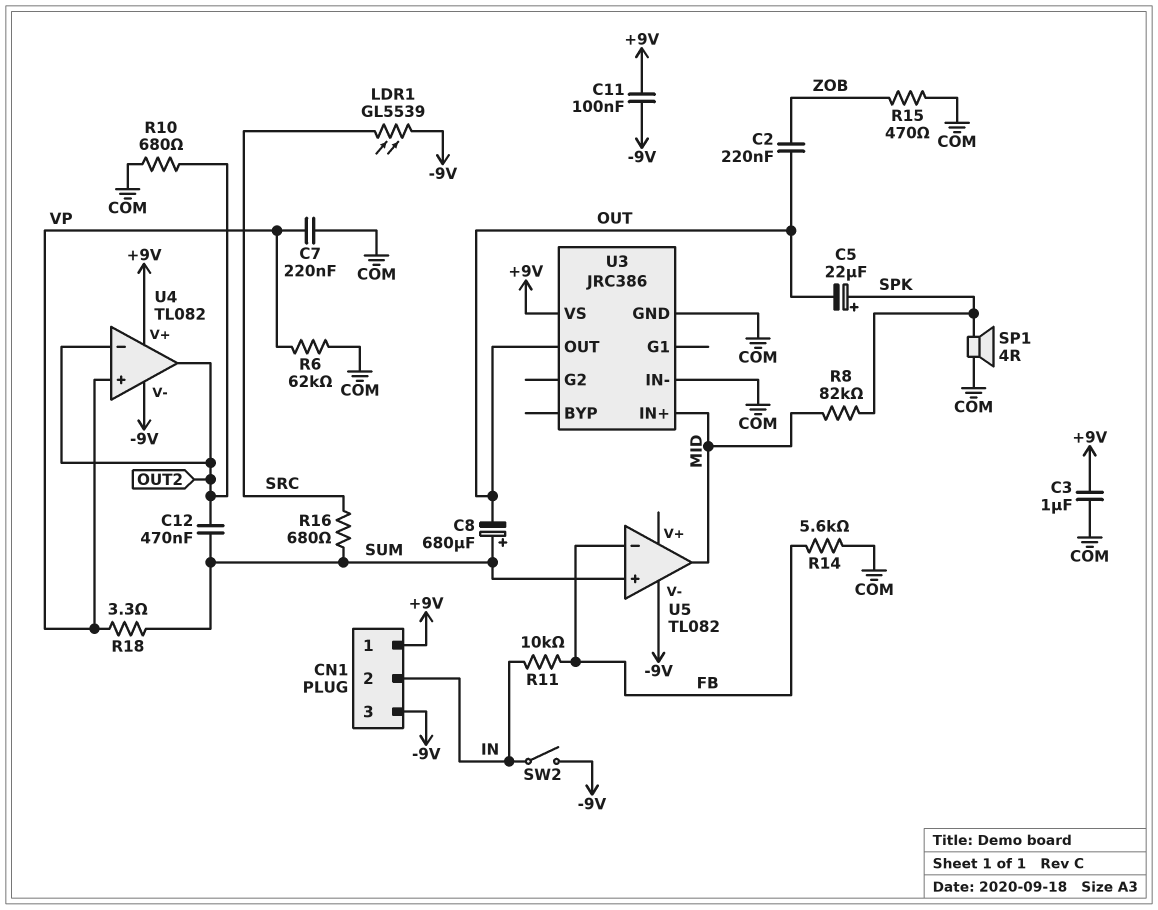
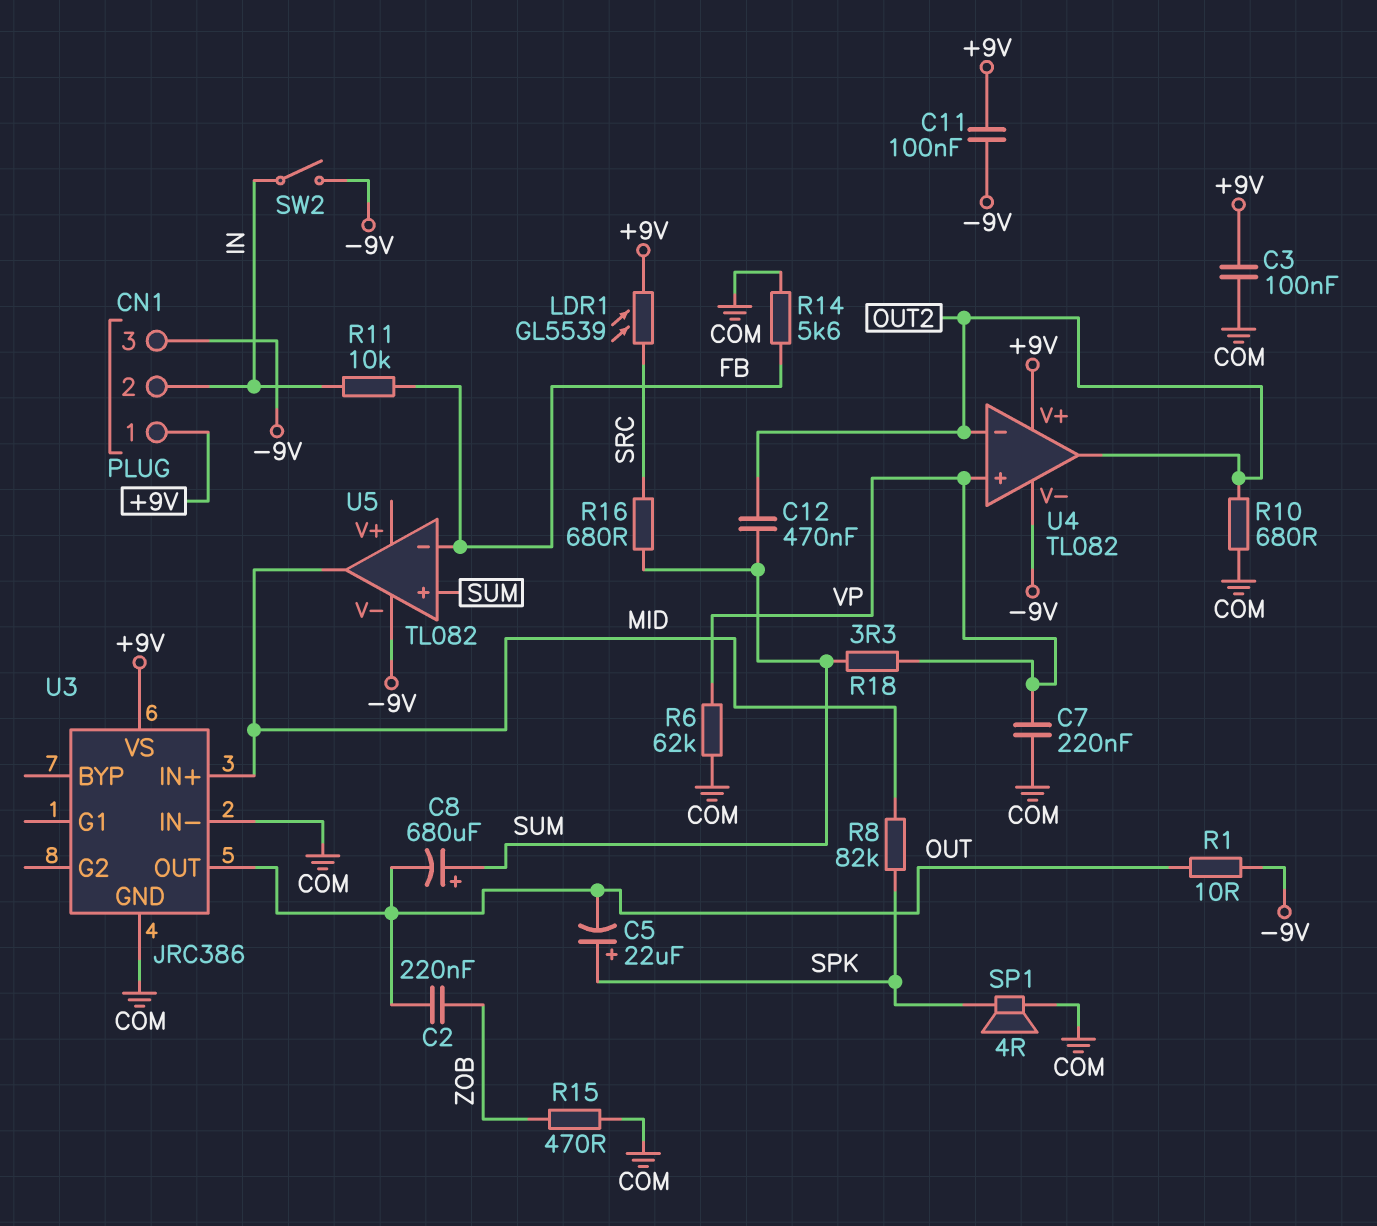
C3: 1uF (+9V, COM) -> 100nF (+9V, COM)
LDR1: GL5539 (-9V, SRC) -> GL5539 (+9V, SRC)
R1: none -> 10 (-9V, OUT)

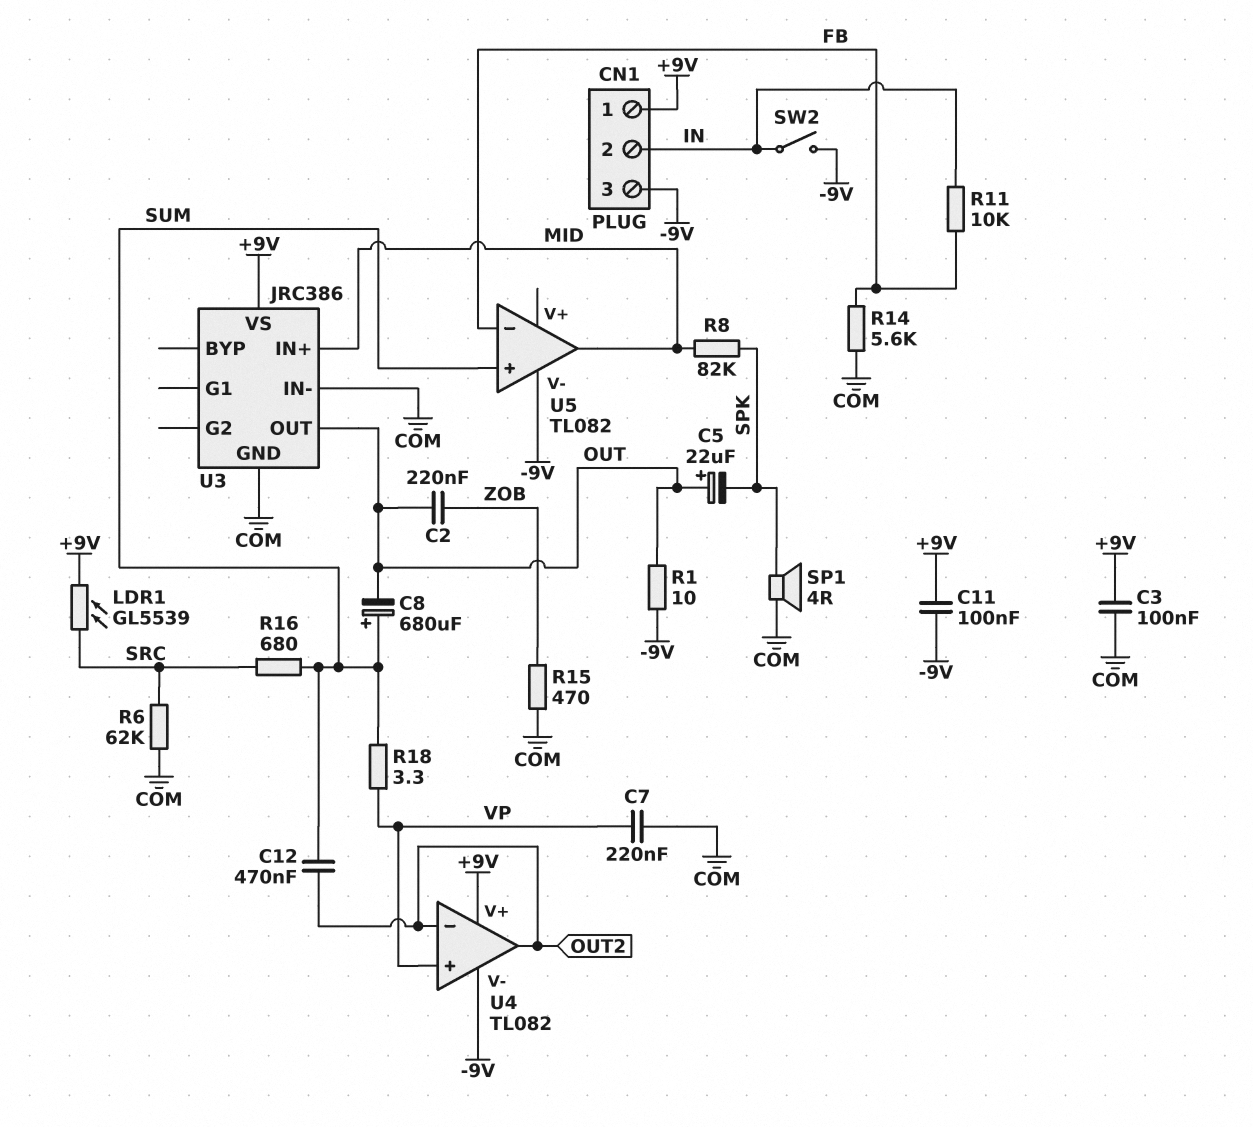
C5: 22uF (plus SPK, minus OUT) -> 22uF (plus OUT, minus SPK)
R6: 62k (COM, VP) -> 62k (COM, SRC)
R10: 680 (COM, OUT2) -> none

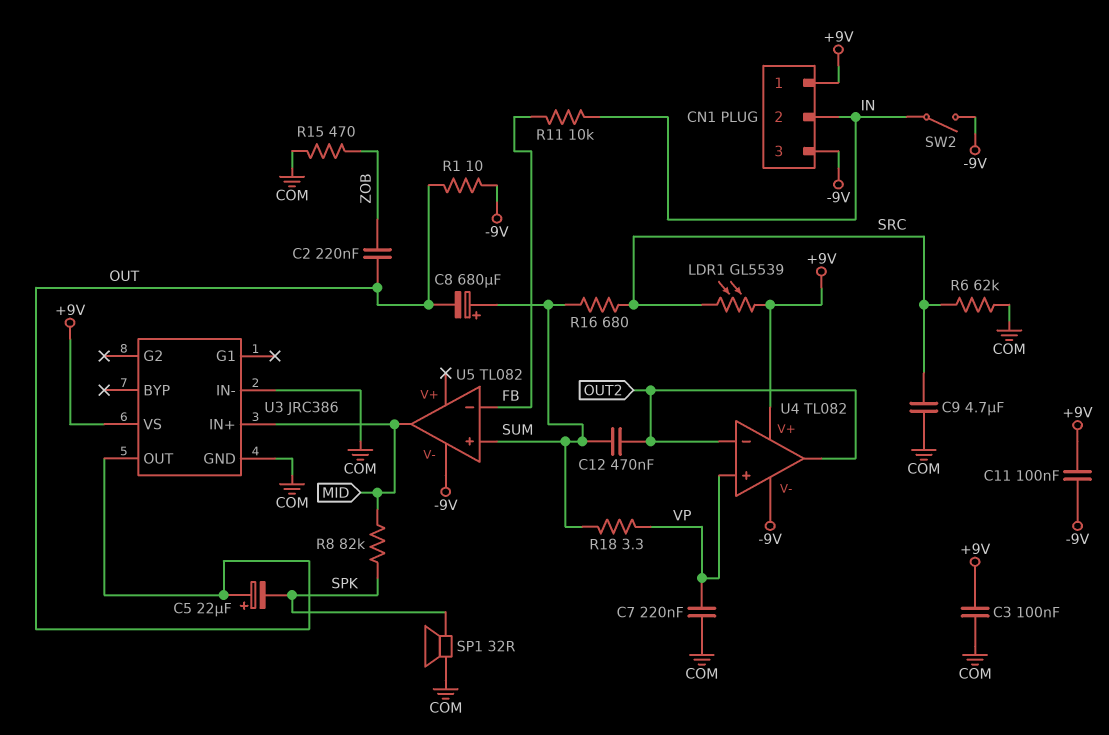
C9: none -> 4.7uF (COM, SRC)
R14: 5.6k (COM, FB) -> none
SP1: speaker 4R (COM, SPK) -> speaker 32R (COM, SPK)

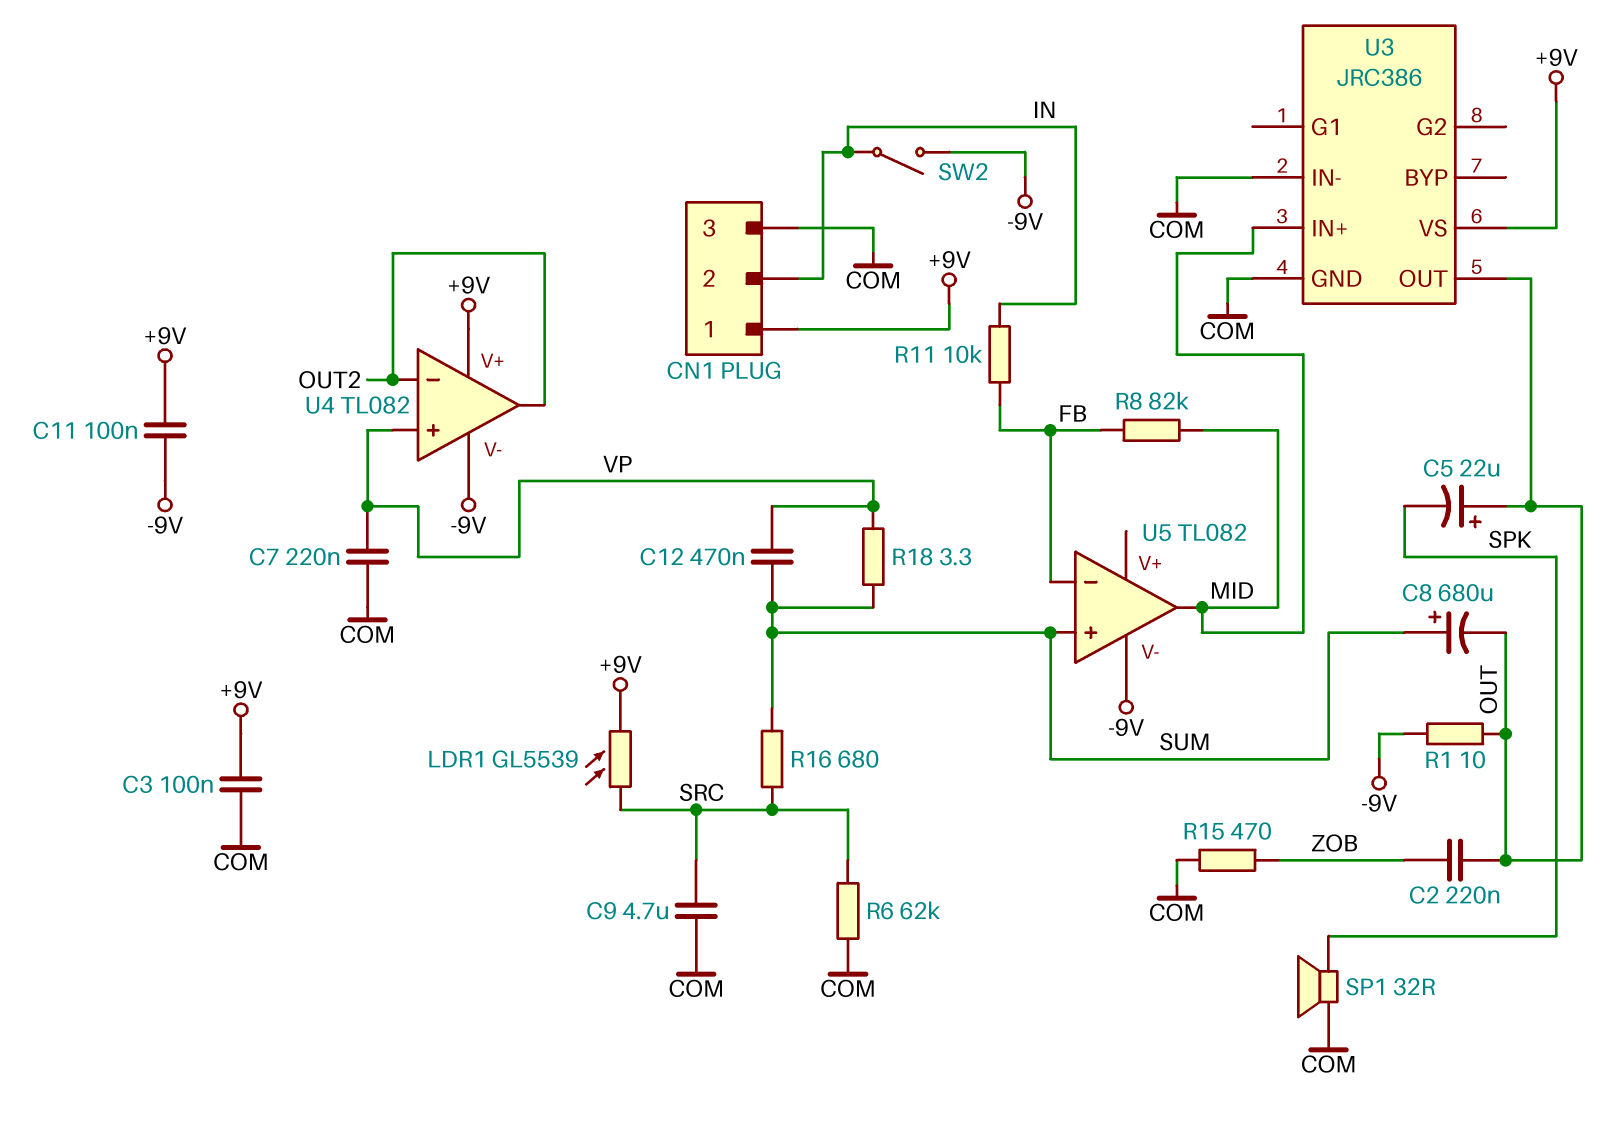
C12: 470nF (OUT2, SUM) -> 470nF (SUM, VP)
CN1 pin 3: -9V -> COM
R8: 82k (MID, SPK) -> 82k (FB, MID)

